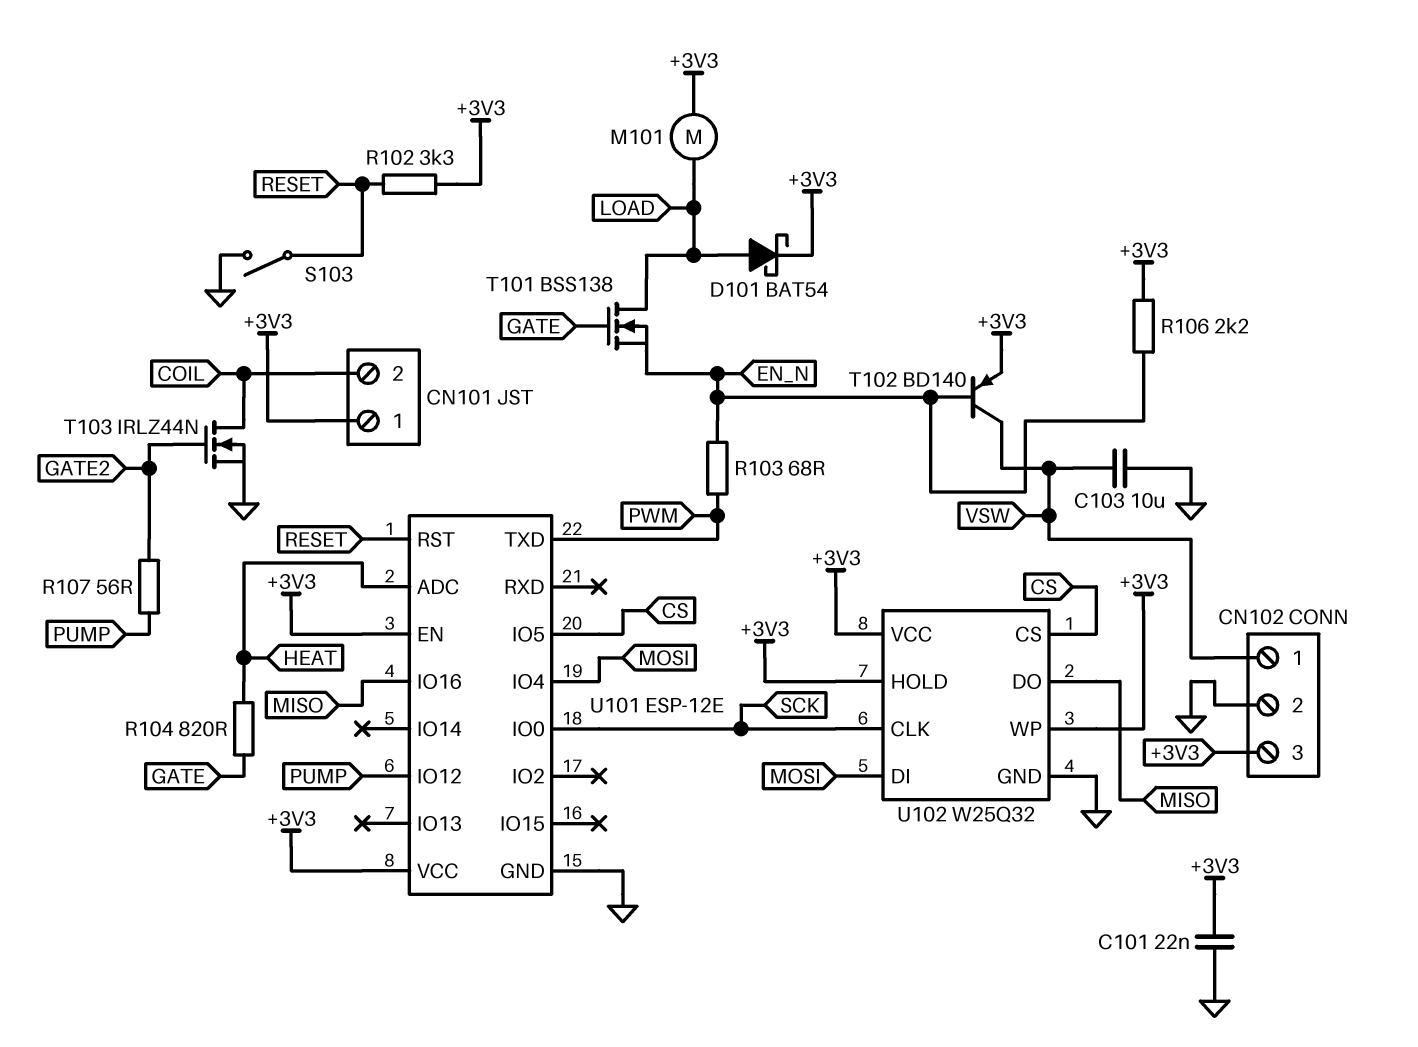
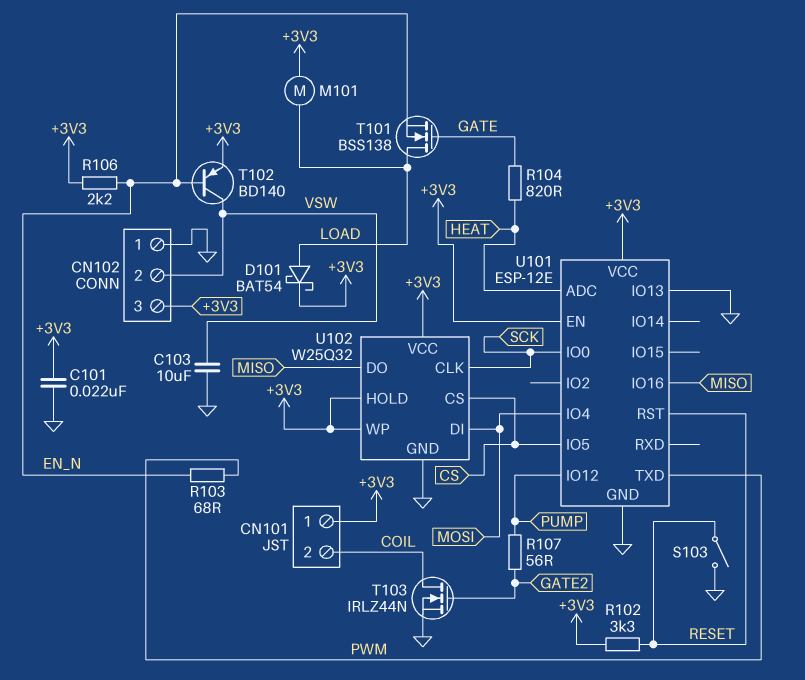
CN102 pin 1: VSW -> GND
CN102 pin 2: GND -> VSW
U101 pin IO13: none -> GND

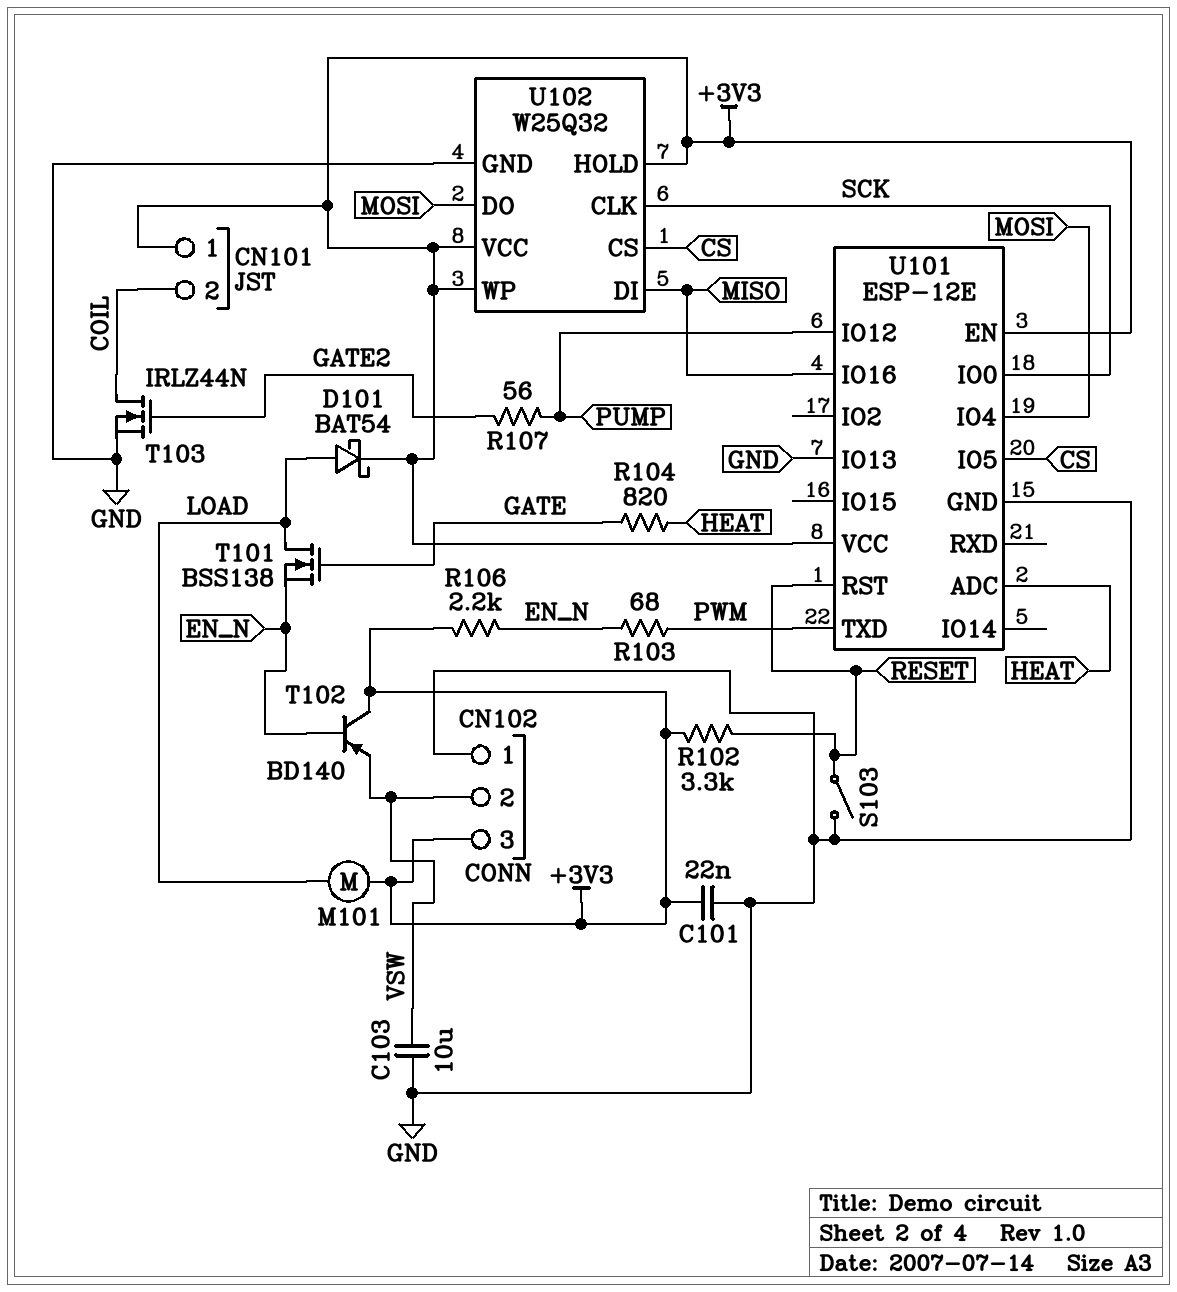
T102: PNP BD140 (B EN_N, C VSW, E +3V3) -> PNP BD140 (B EN_N, C +3V3, E VSW)
U102 pin DI: MOSI -> MISO
U102 pin DO: MISO -> MOSI

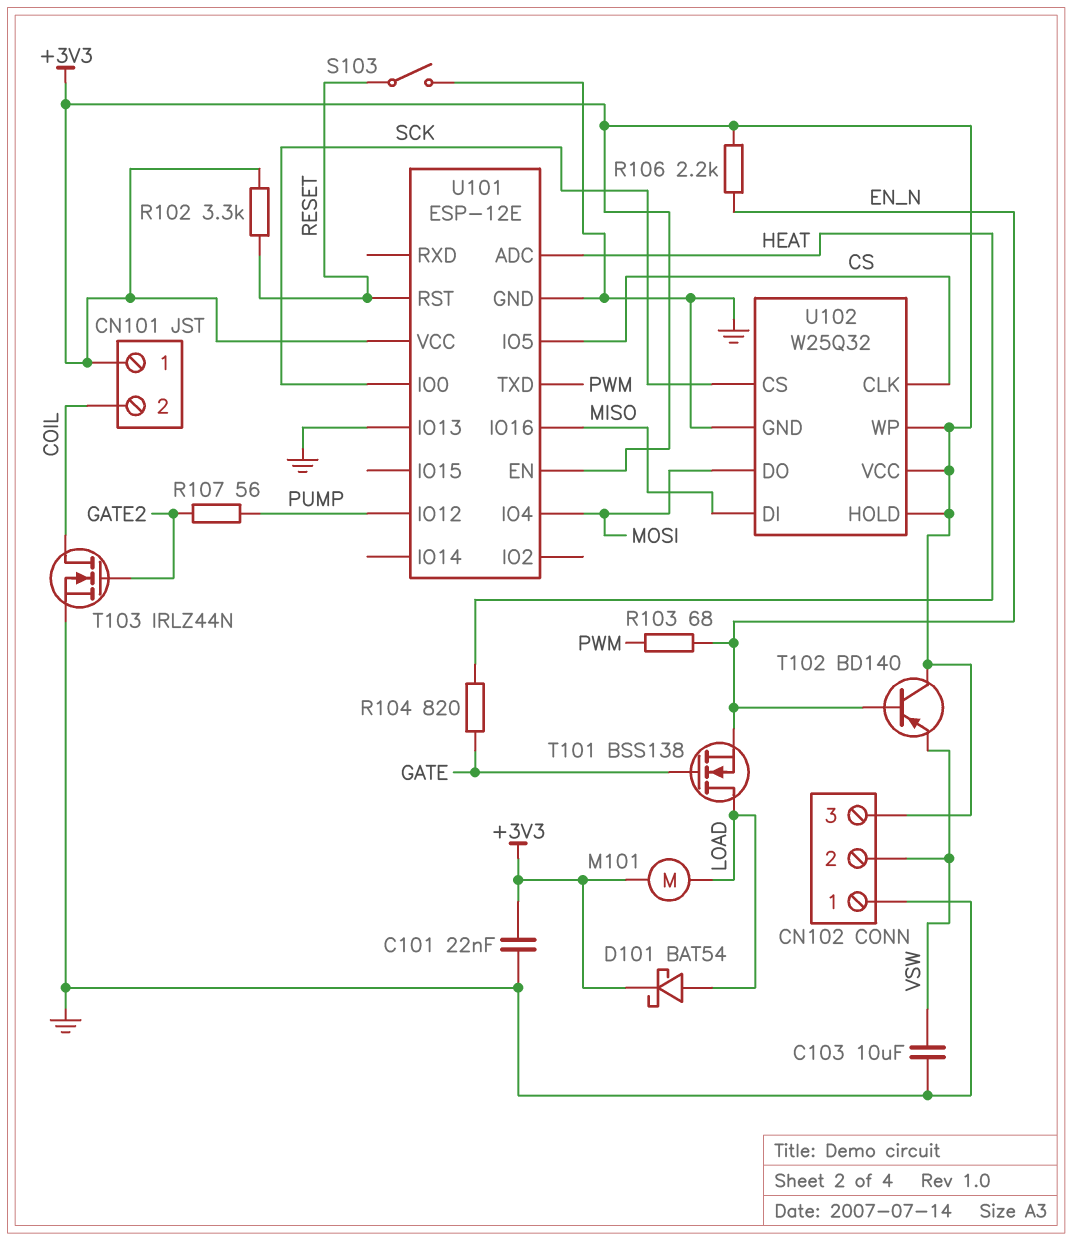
U102 pin CLK: SCK -> CS
U102 pin CS: CS -> SCK

